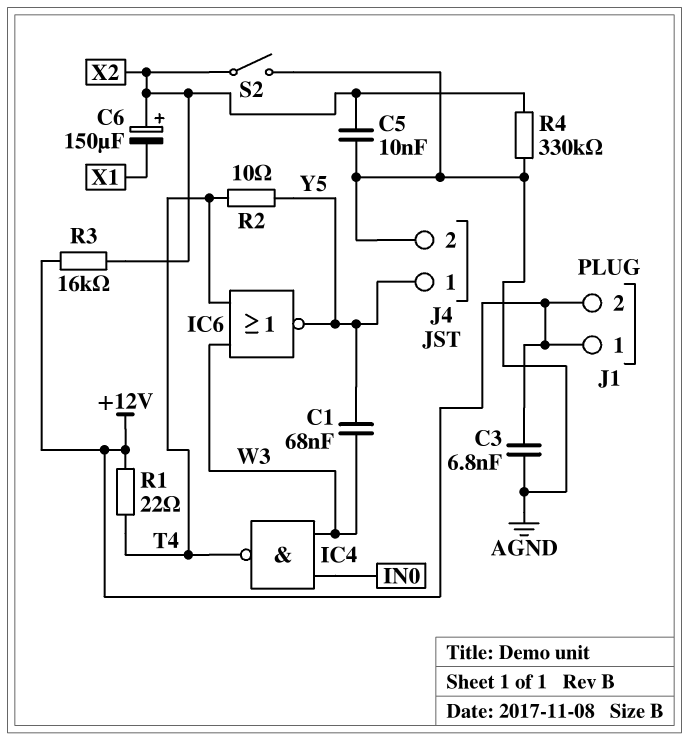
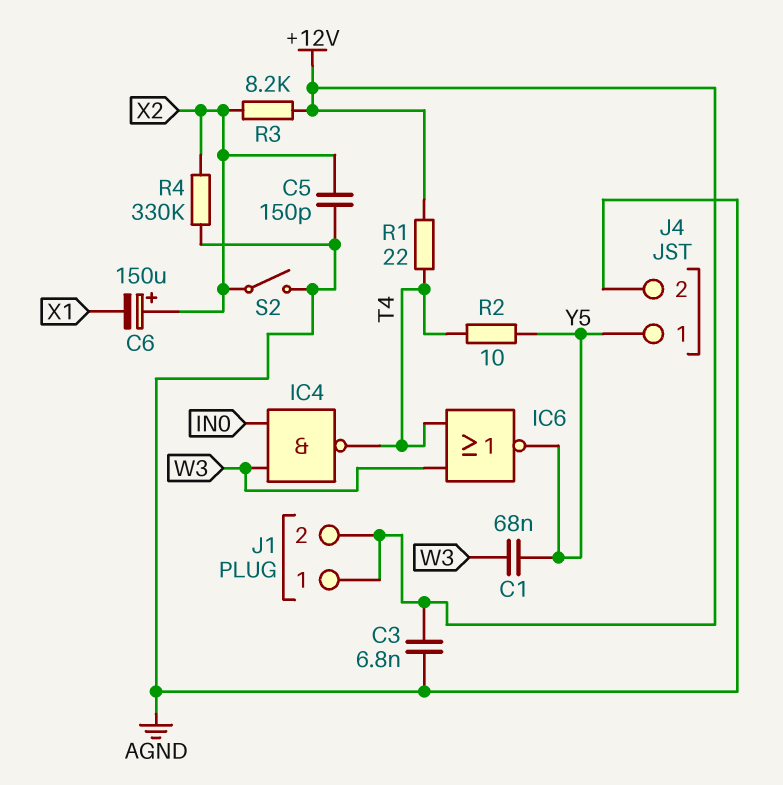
C5: 10nF (AGND, X2) -> 150pF (AGND, X2)
R3: 16k (+12V, X2) -> 8.2k (+12V, X2)

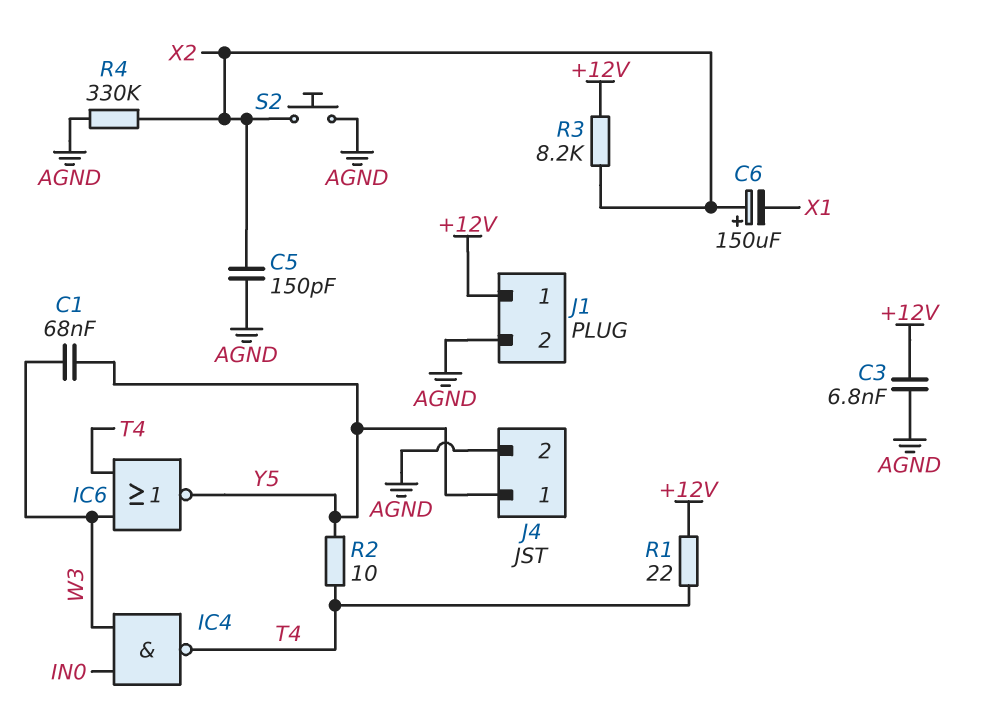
J1 pin 2: +12V -> AGND
S2: switch (AGND, X2) -> button (AGND, X2)

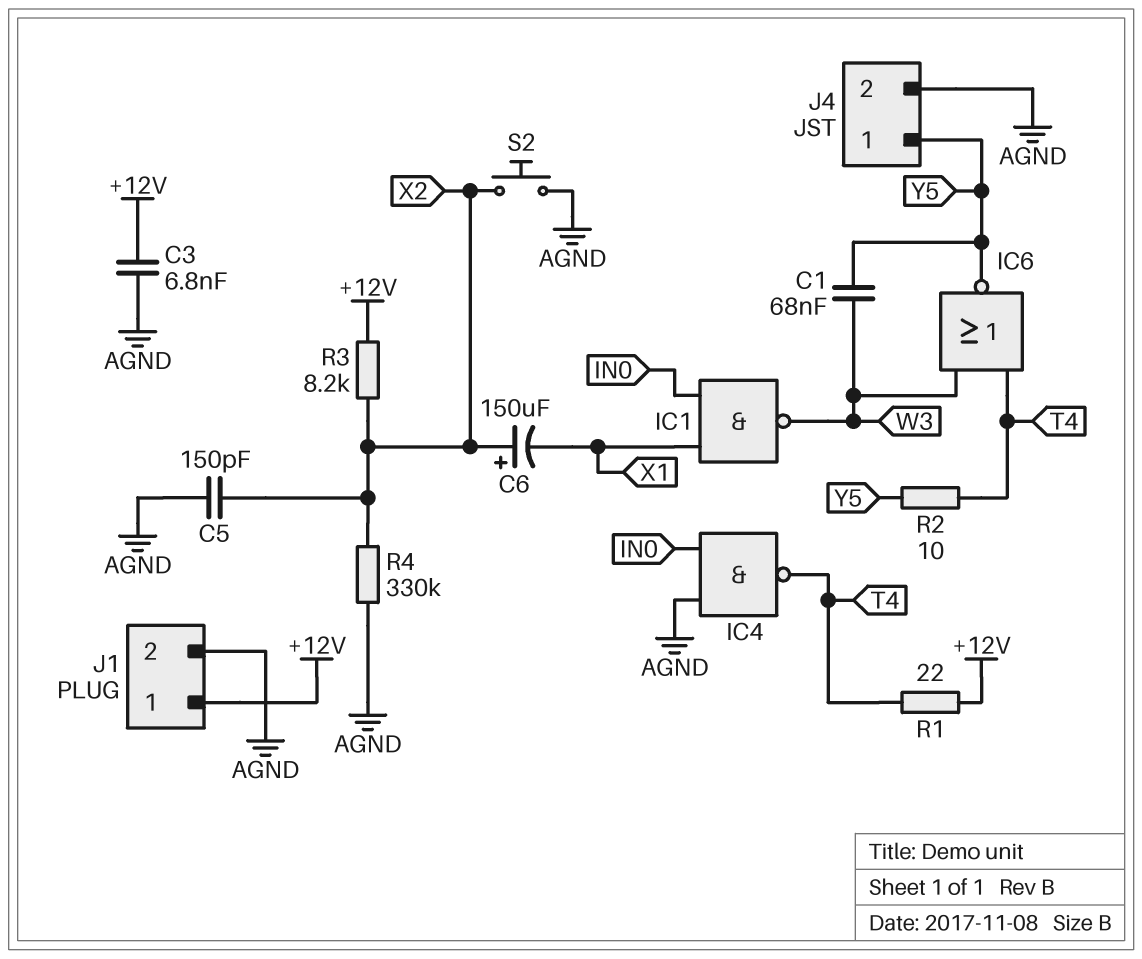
IC1: none -> NAND (in IN0, in X1, out W3)
IC4: NAND (in IN0, in W3, out T4) -> NAND (in AGND, in IN0, out T4)

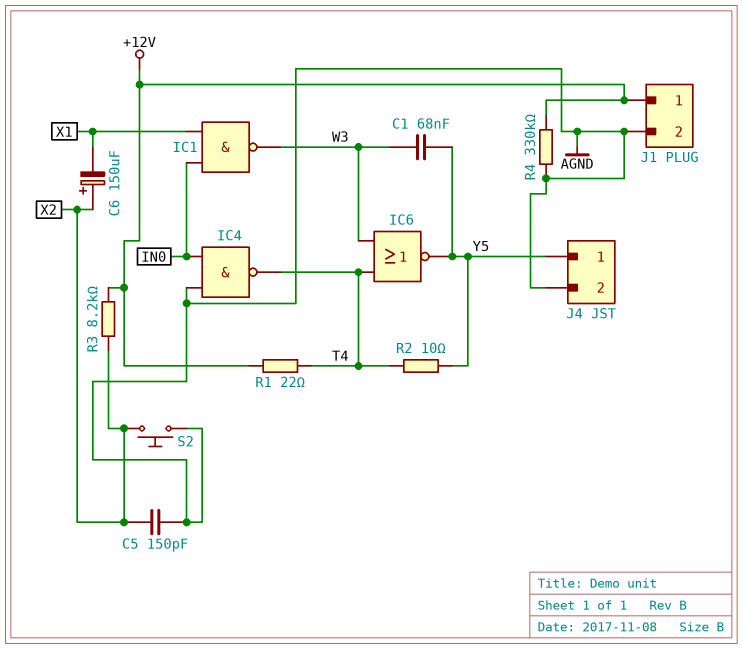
C3: 6.8nF (+12V, AGND) -> none
R4: 330k (AGND, X2) -> 330k (+12V, AGND)

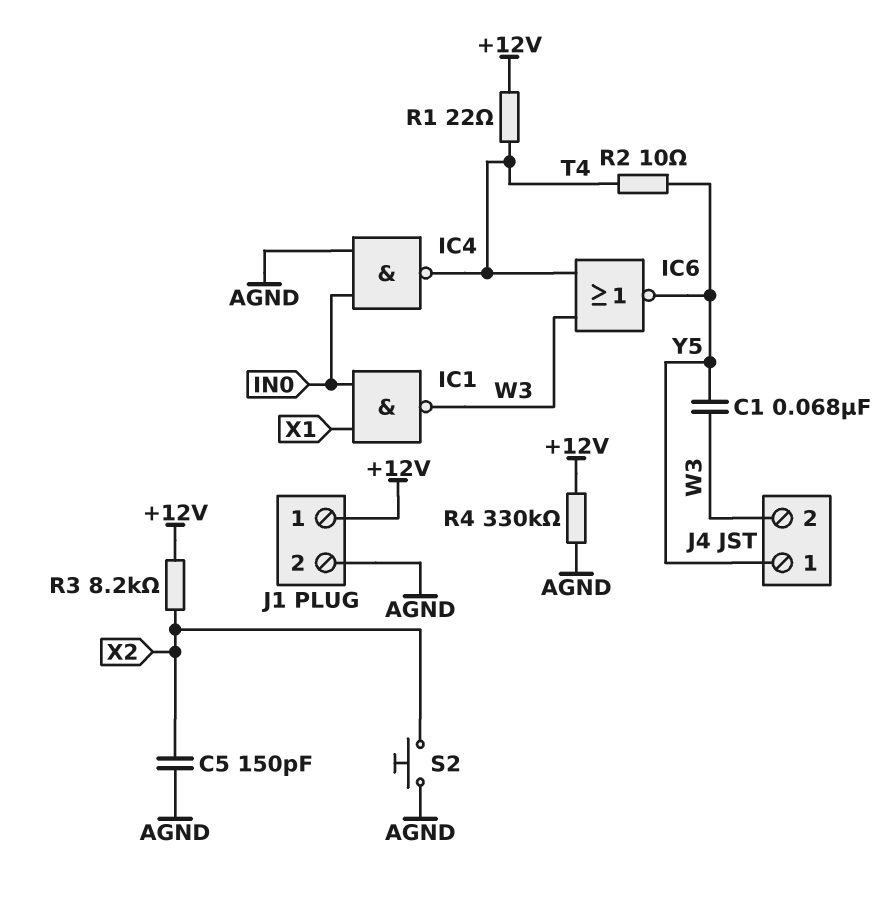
C6: 150uF (plus X2, minus X1) -> none
J4 pin 2: AGND -> W3

